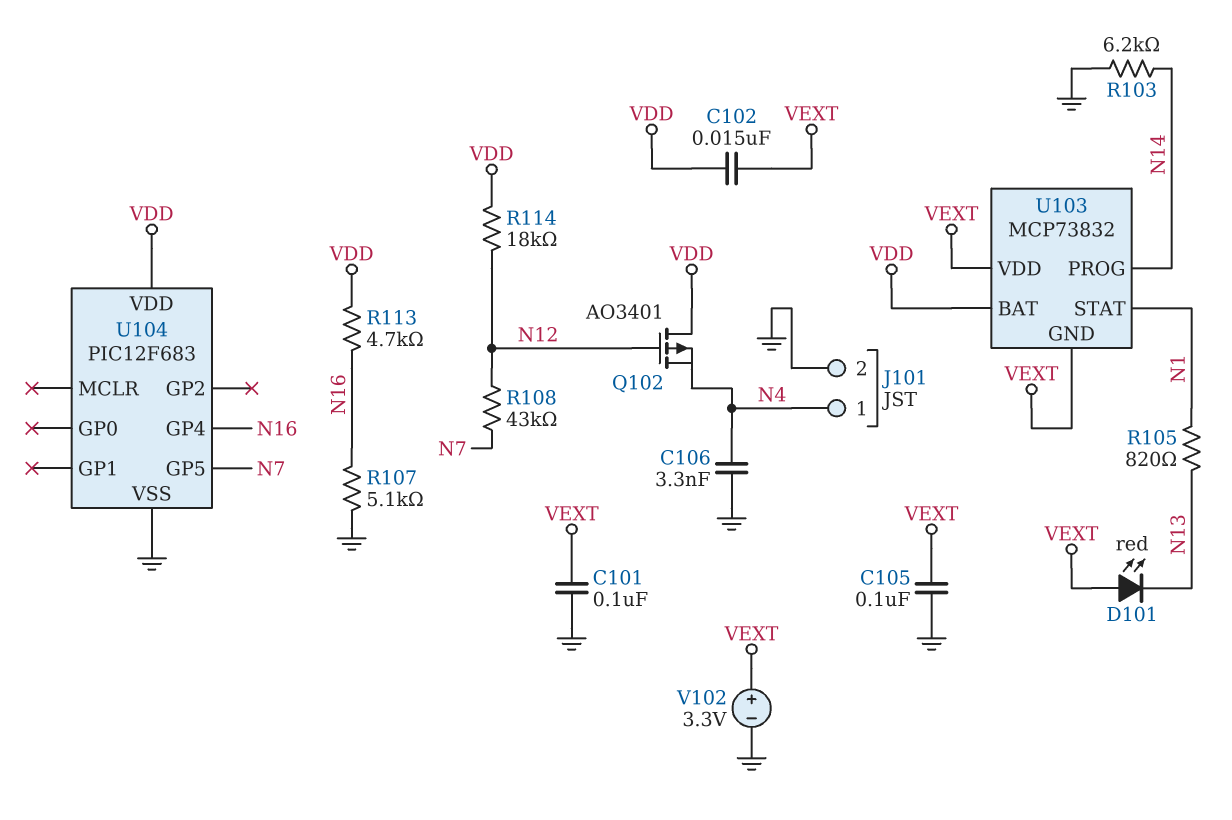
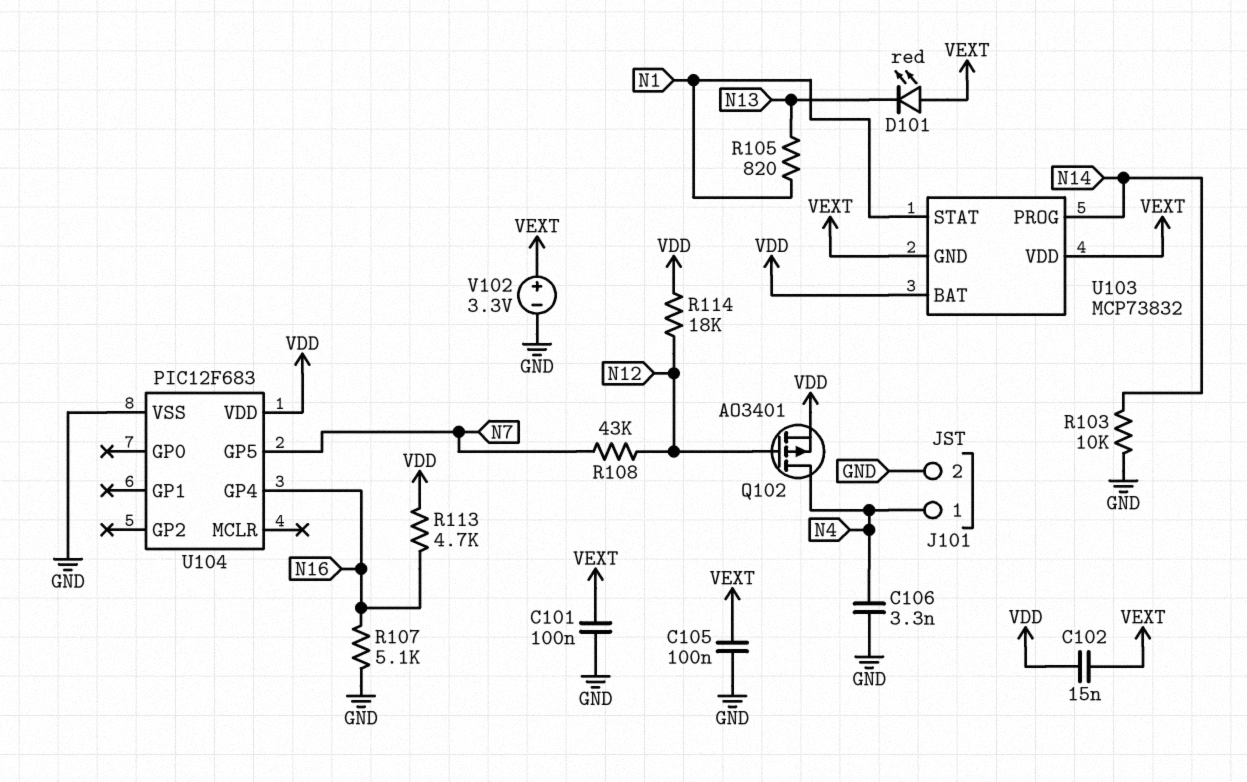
Q102: PMOS AO3401 (G N12, D VDD, S N4) -> PMOS AO3401 (G N12, D N4, S VDD)
R103: 6.2k (GND, N14) -> 10k (GND, N14)

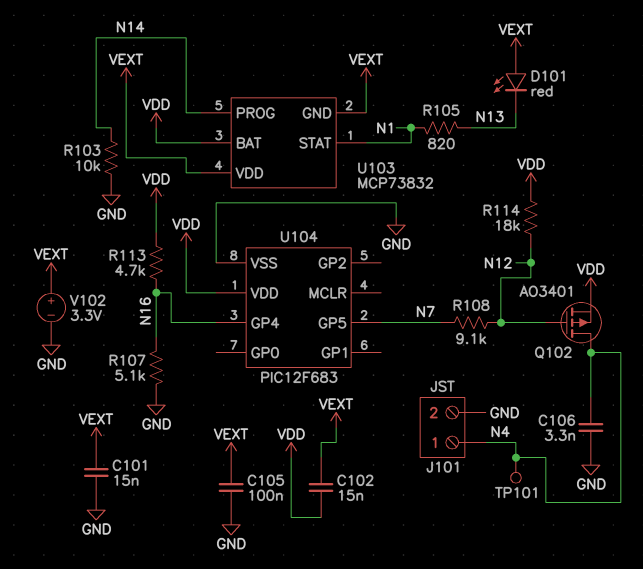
C101: 100nF (GND, VEXT) -> 15nF (GND, VEXT)
R108: 43k (N7, N12) -> 9.1k (N7, N12)
TP101: none -> test point (N4)

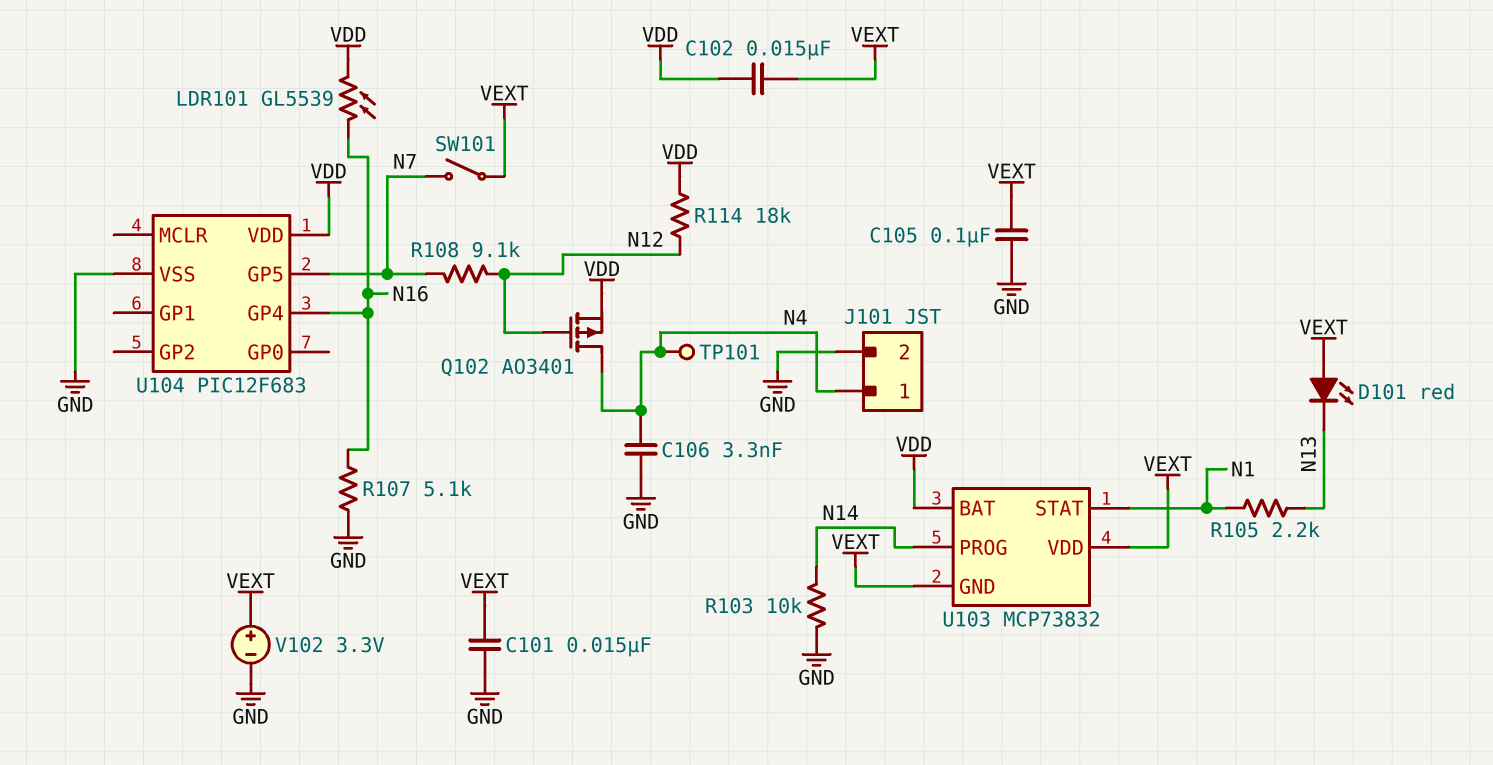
LDR101: none -> GL5539 (N16, VDD)
R105: 820 (N1, N13) -> 2.2k (N1, N13)
R113: 4.7k (N16, VDD) -> none
SW101: none -> switch (N7, VEXT)

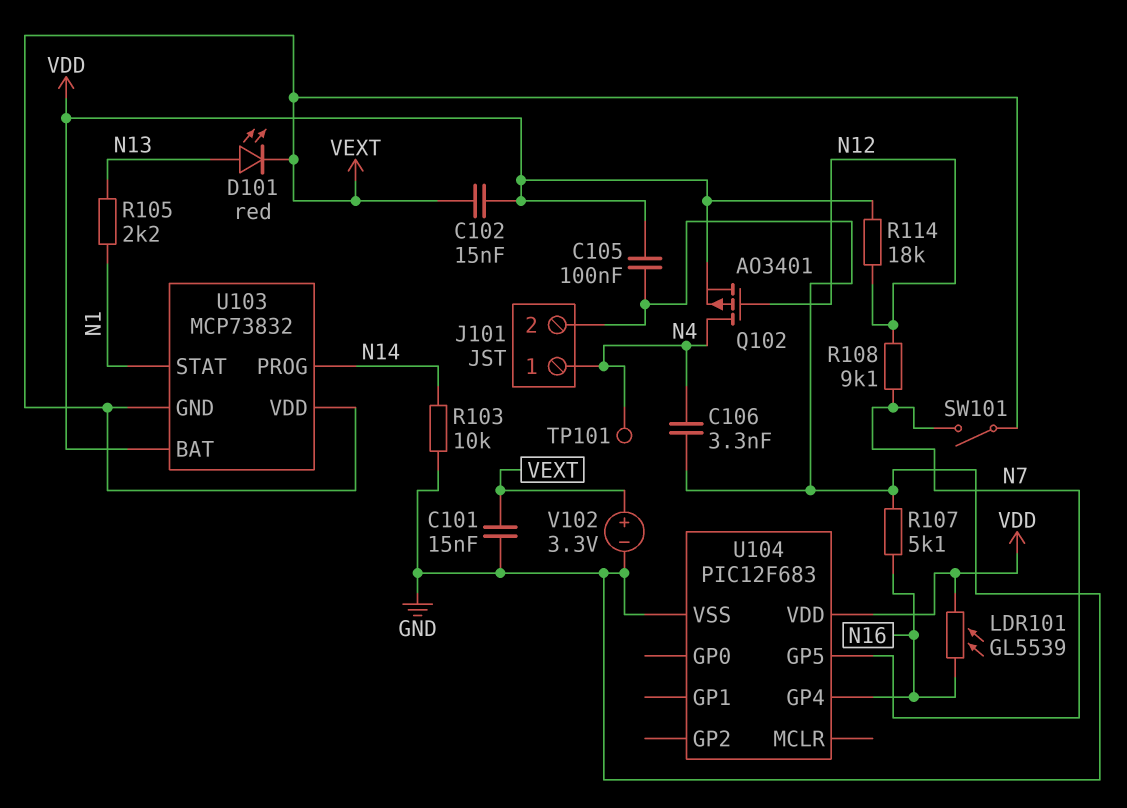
C105: 100nF (GND, VEXT) -> 100nF (GND, VDD)
D101: LED red (A VEXT, K N13) -> LED red (A N13, K VEXT)

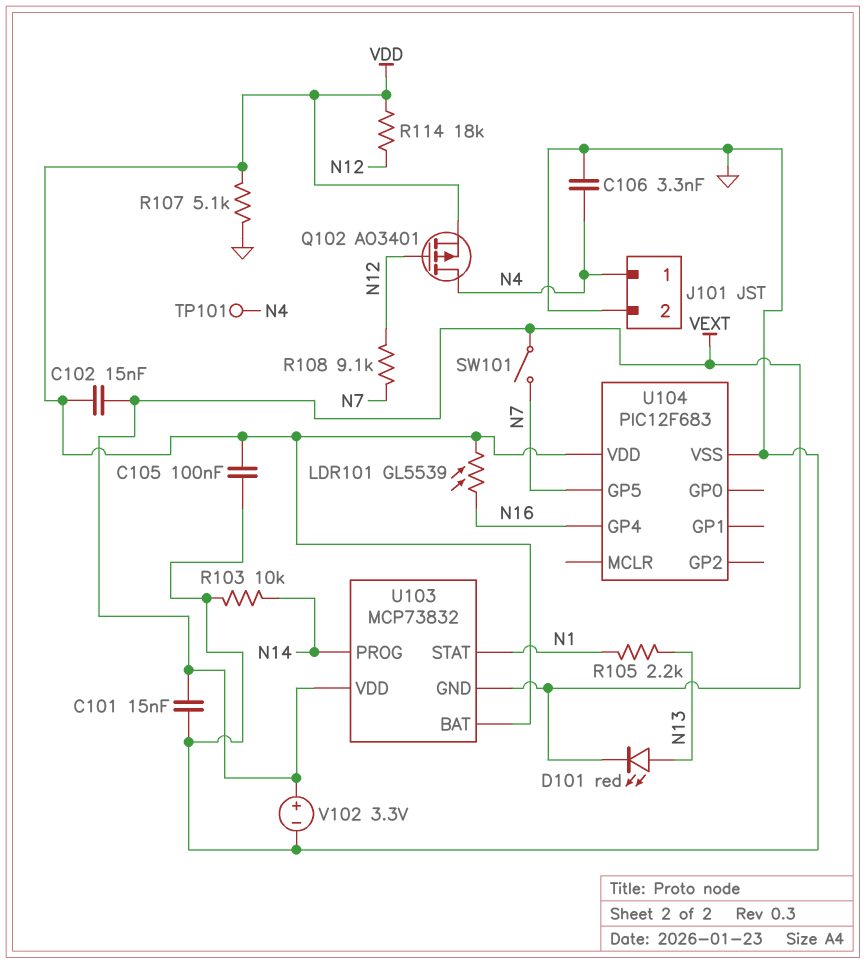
R107: 5.1k (GND, N16) -> 5.1k (GND, VDD)

